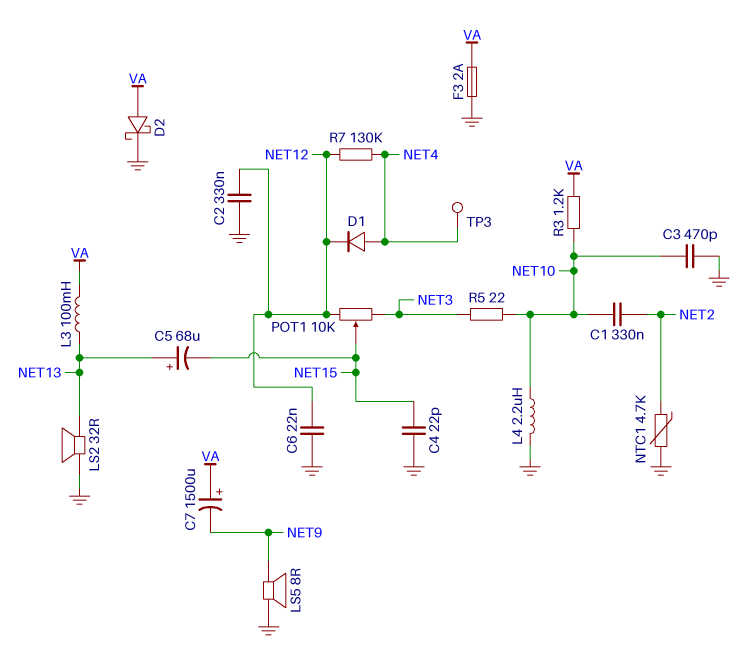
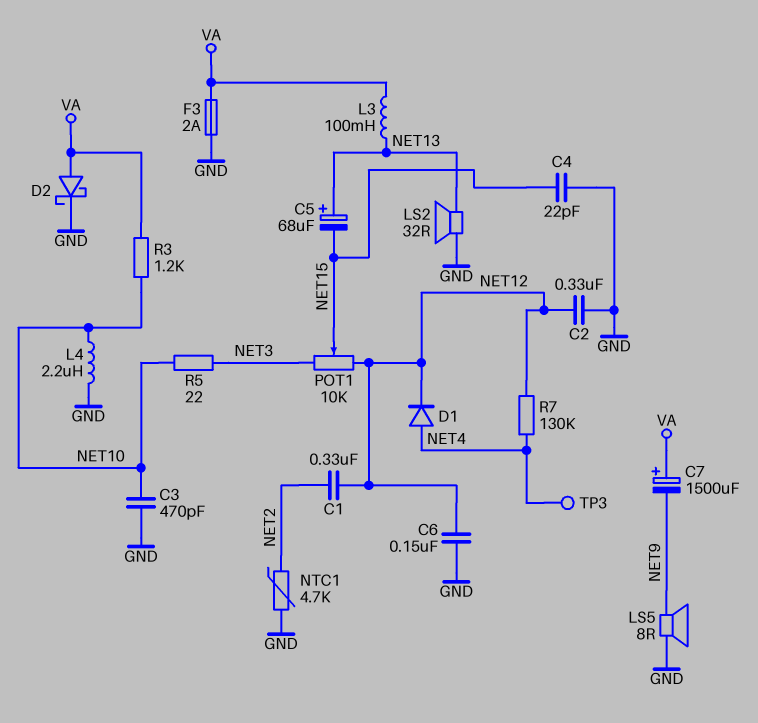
C1: 330nF (NET2, NET10) -> 330nF (NET2, NET12)
C6: 22nF (GND, NET12) -> 150nF (GND, NET12)

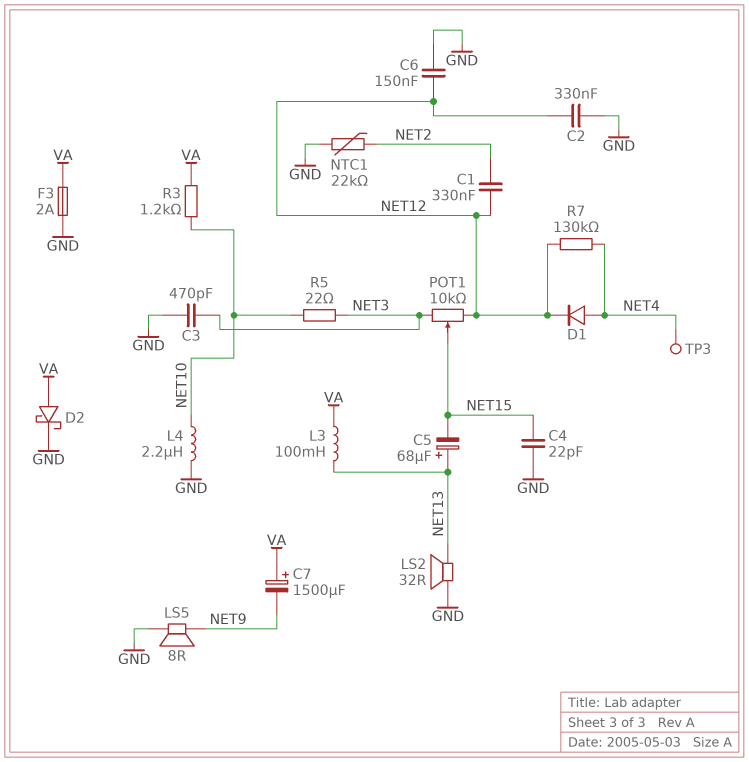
C3: 470pF (GND, NET10) -> 470pF (GND, NET3)
NTC1: 4.7k (GND, NET2) -> 22k (GND, NET2)

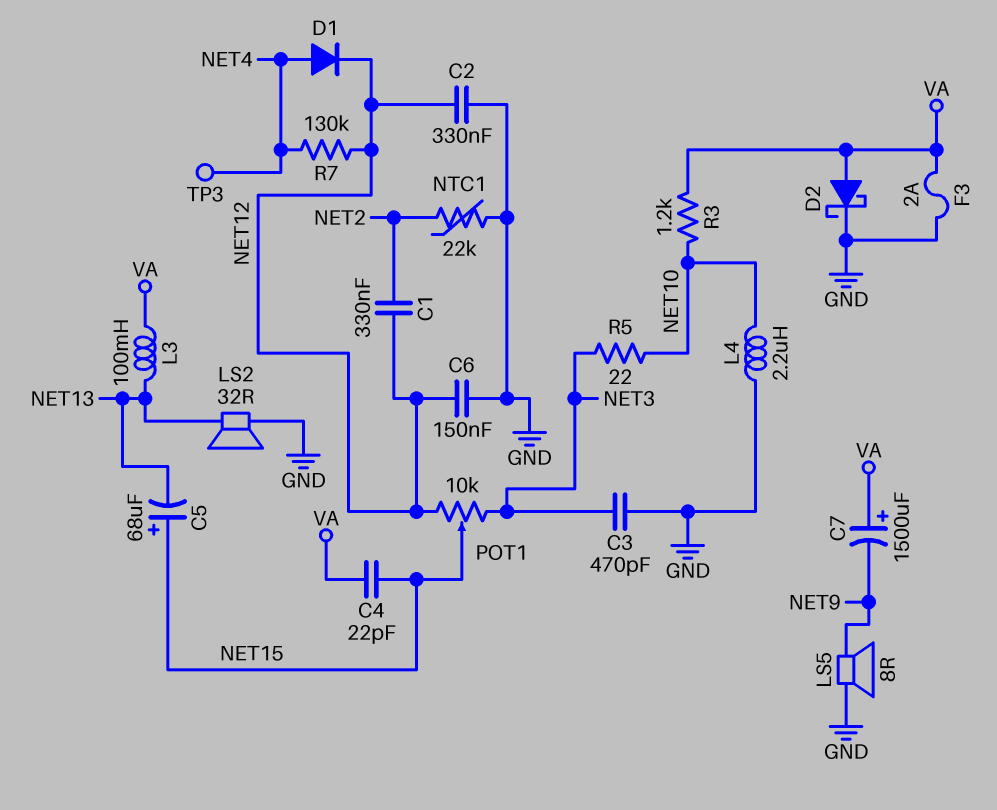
C4: 22pF (GND, NET15) -> 22pF (NET15, VA)
C5: 68uF (plus NET13, minus NET15) -> 68uF (plus NET15, minus NET13)

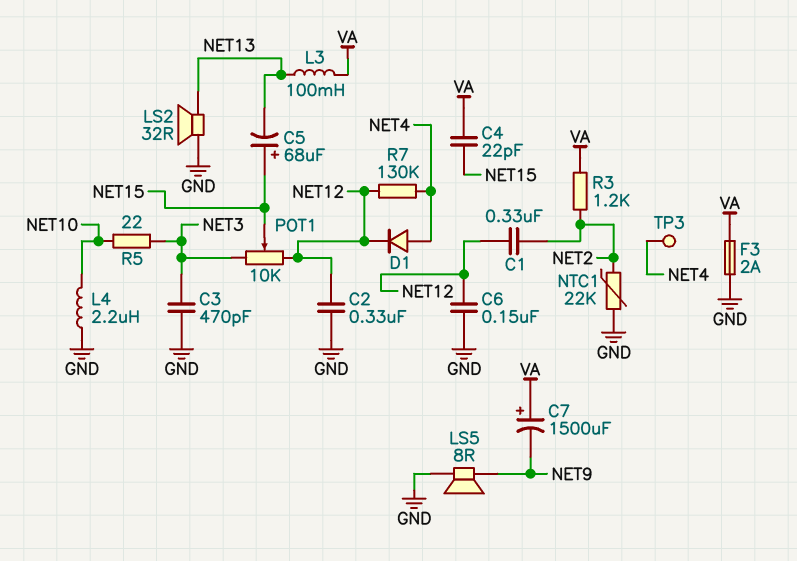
D2: schottky (A VA, K GND) -> none
R3: 1.2k (NET10, VA) -> 1.2k (NET2, VA)

